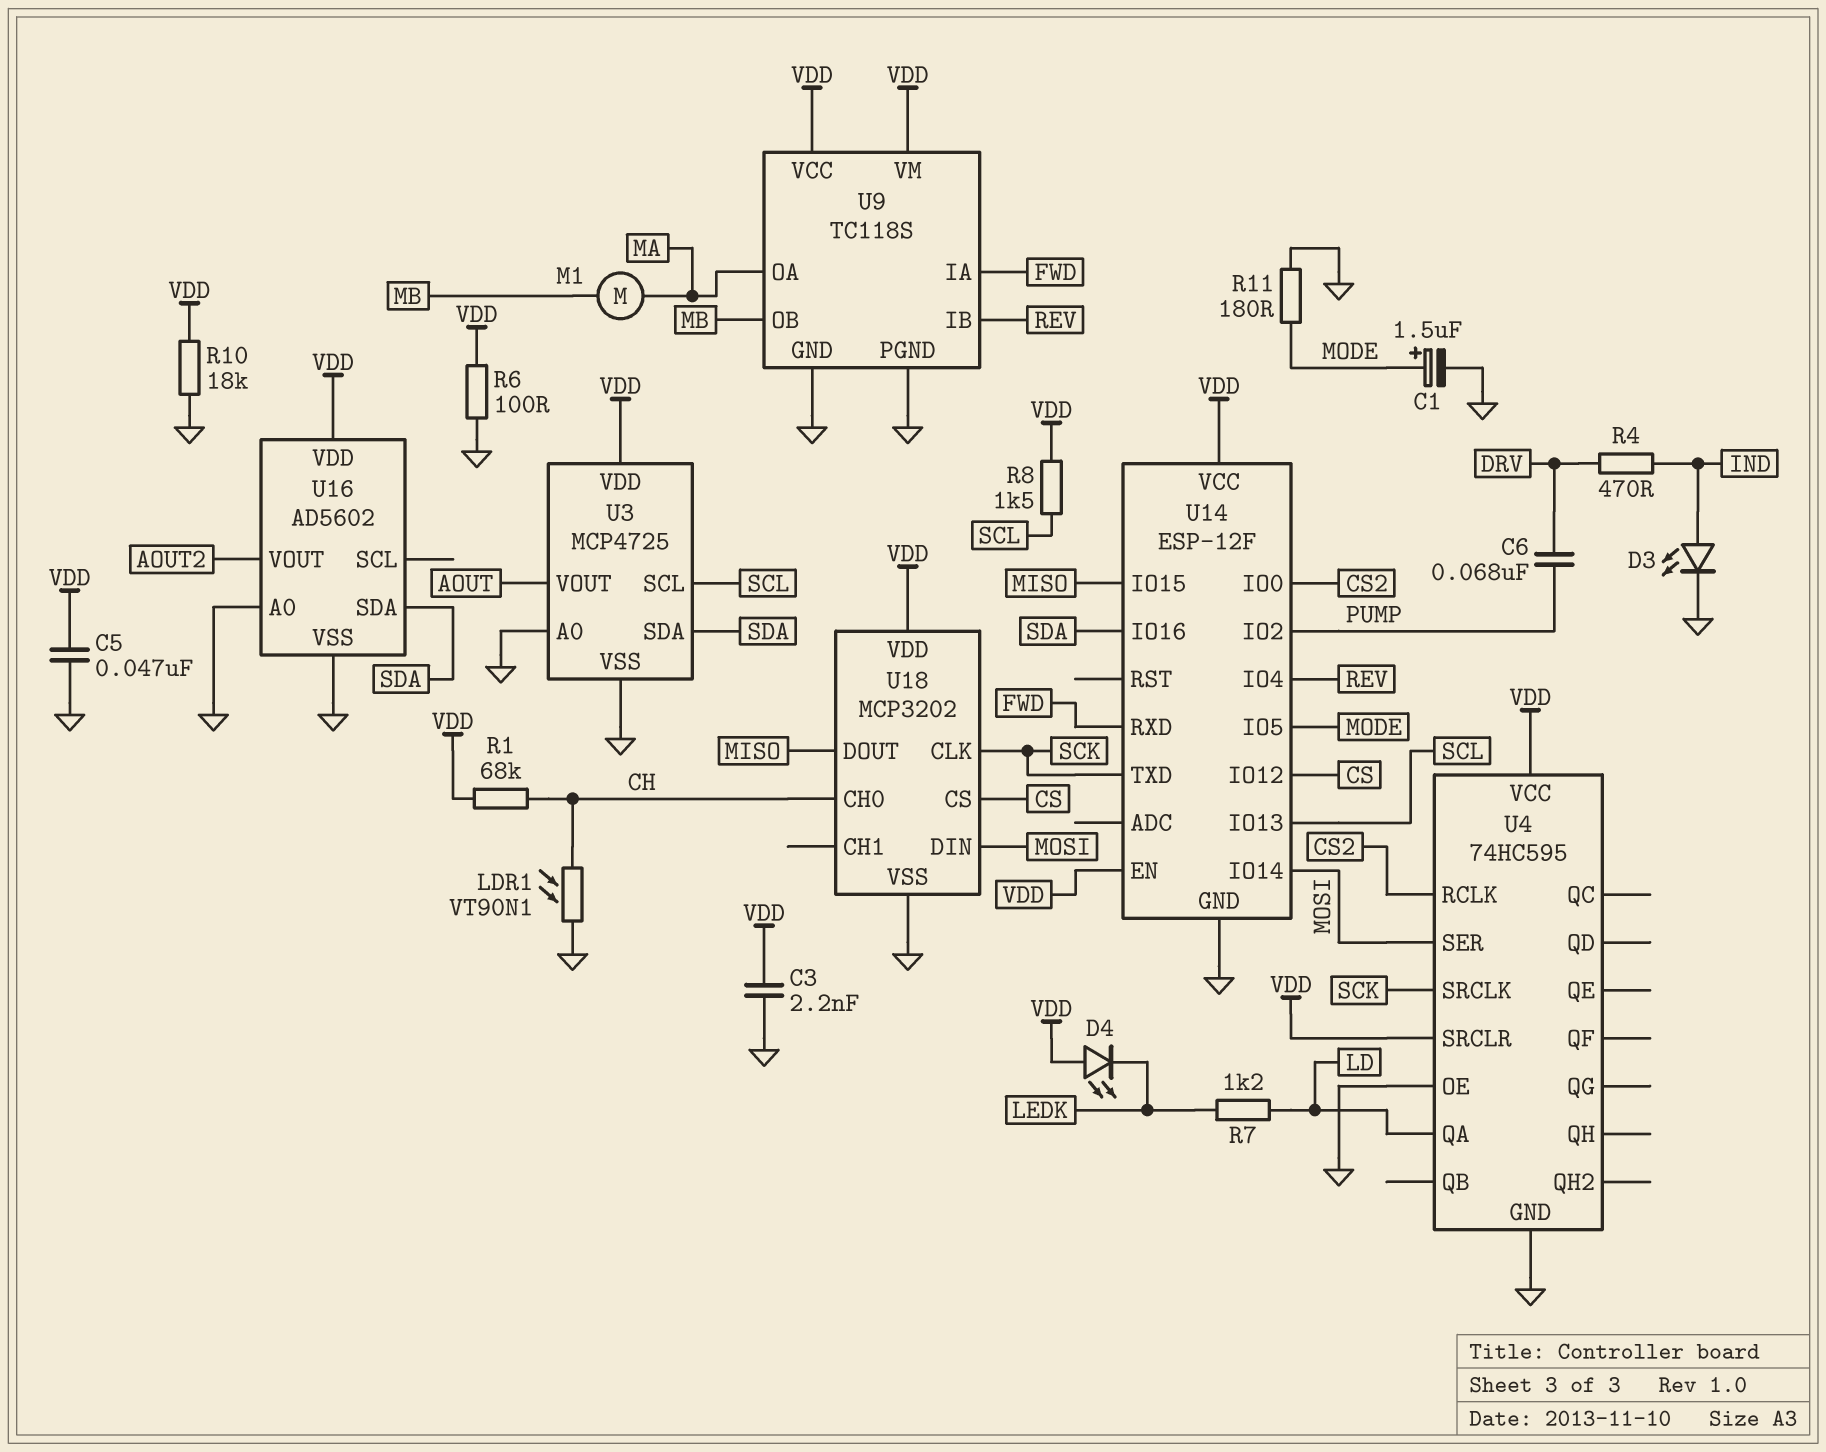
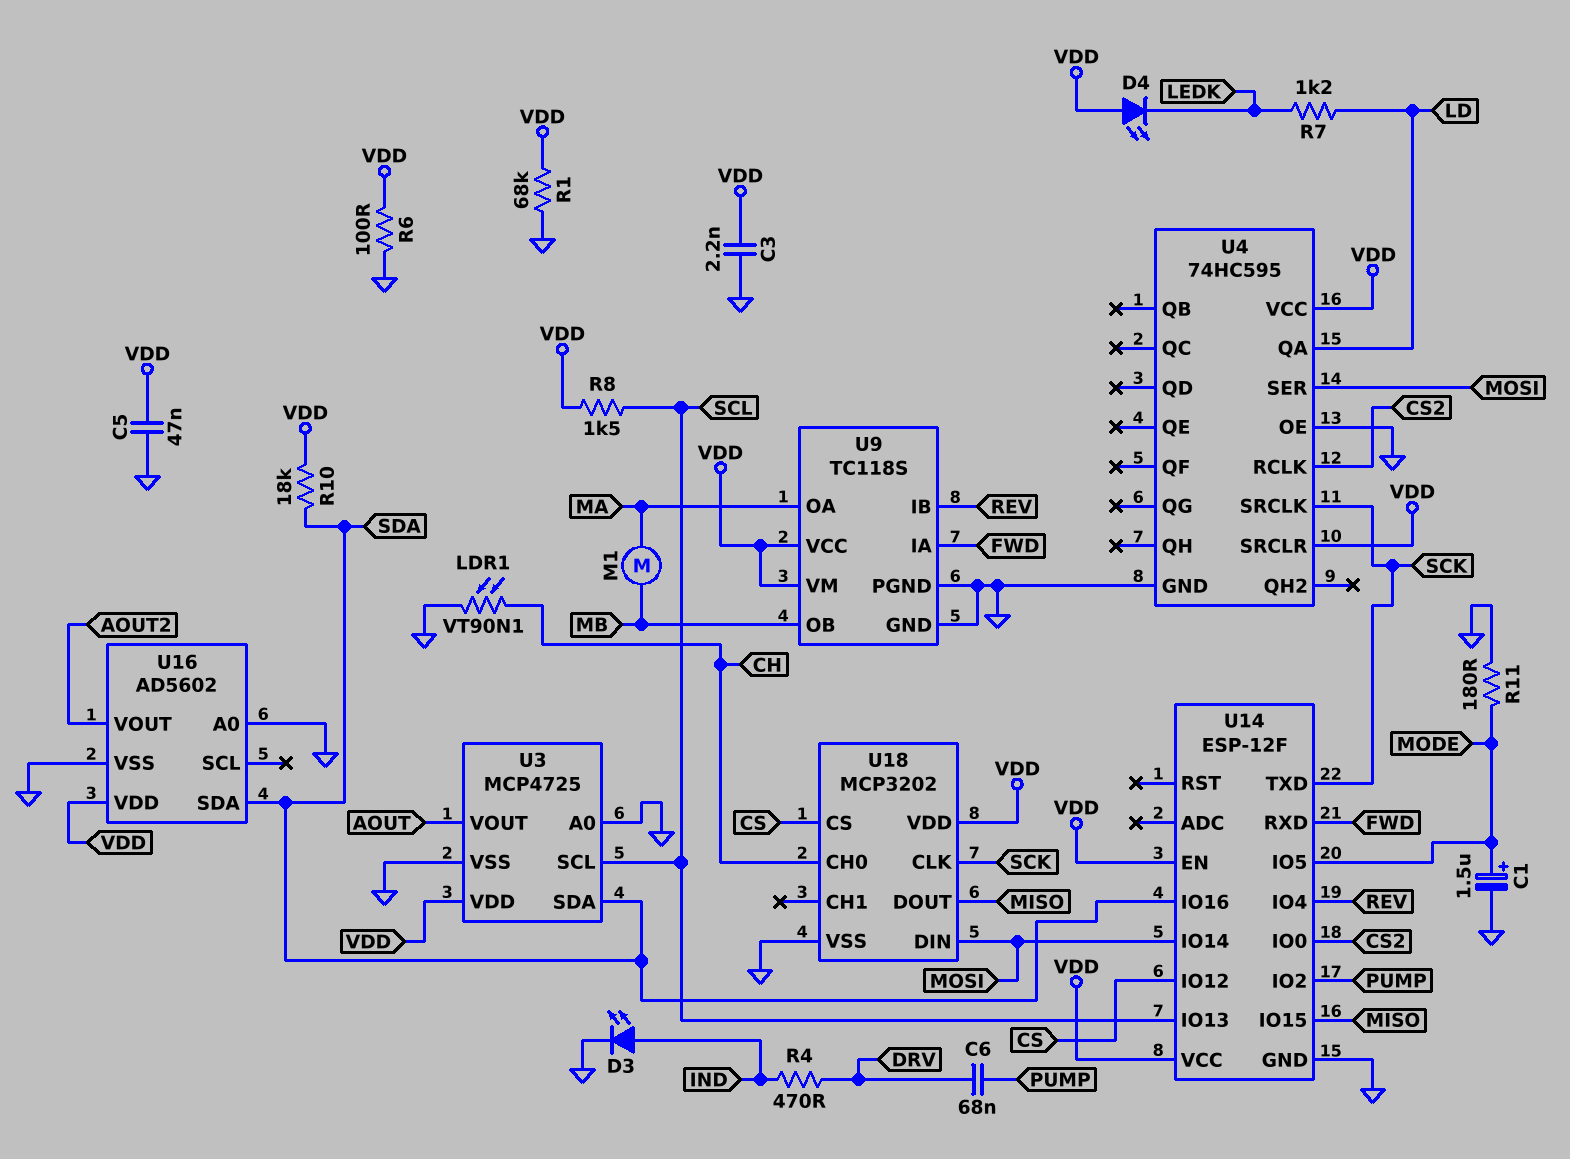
R1: 68k (CH, VDD) -> 68k (GND, VDD)
R10: 18k (GND, VDD) -> 18k (SDA, VDD)

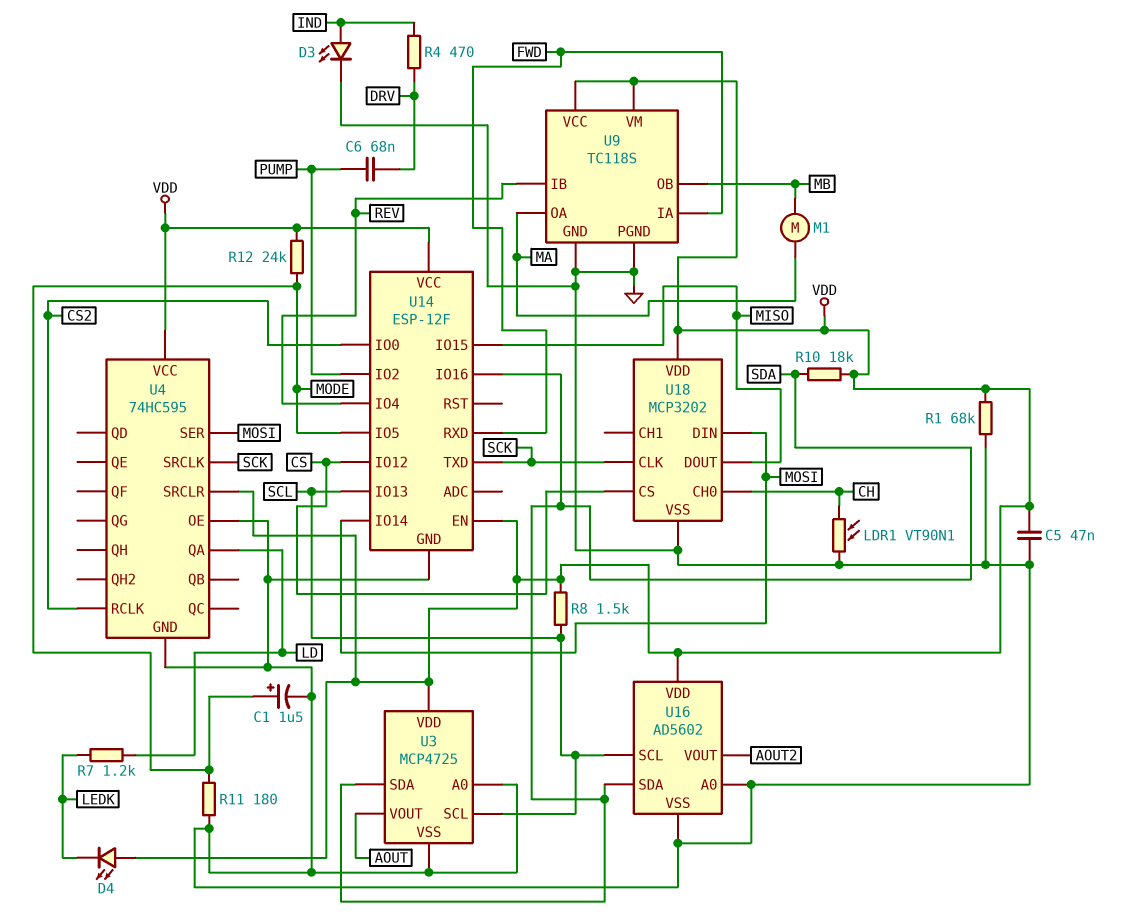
C3: 2.2nF (GND, VDD) -> none
R6: 100 (GND, VDD) -> none
R12: none -> 24k (MODE, VDD)
U16 pin SCL: none -> SCL

